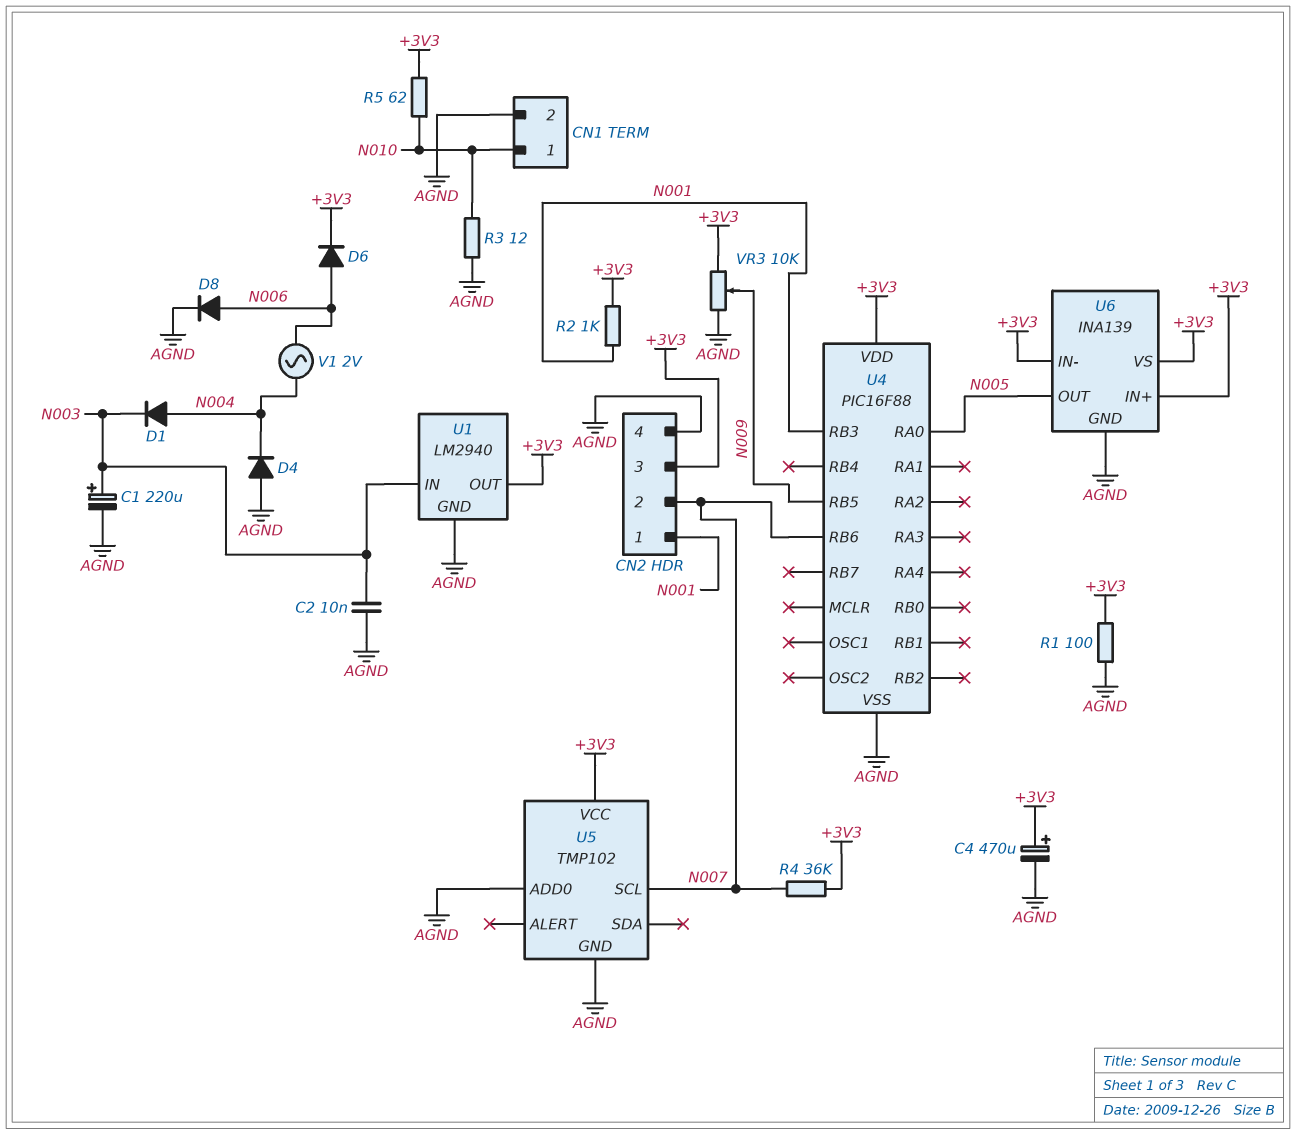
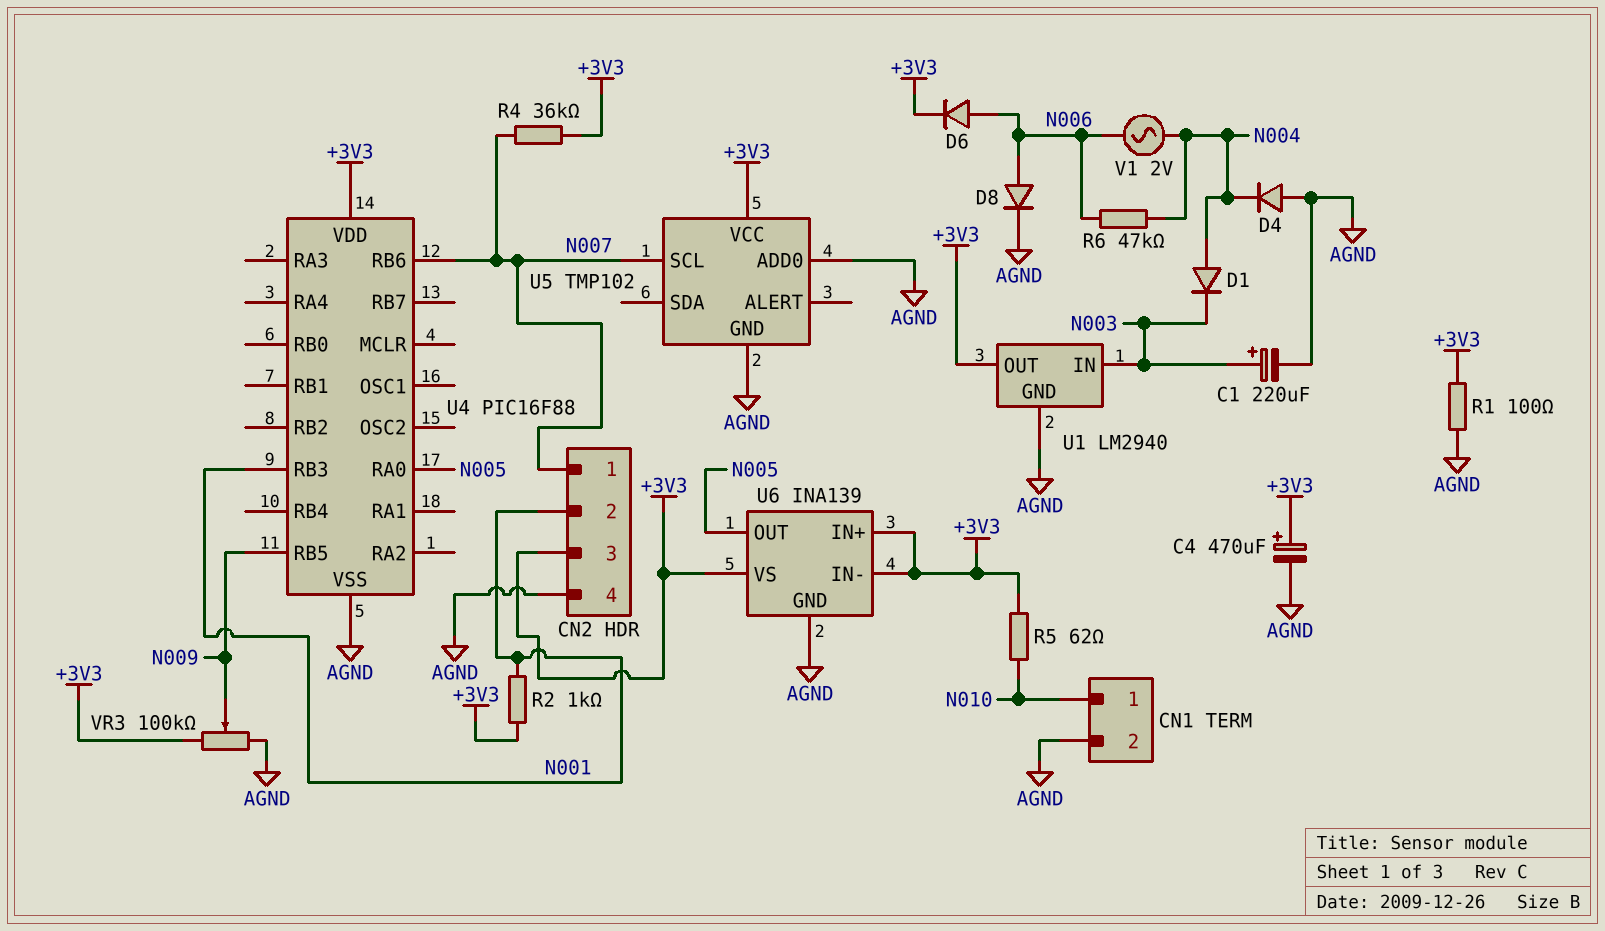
C2: 10nF (AGND, N003) -> none
CN2 pin 1: N001 -> N007
CN2 pin 2: N007 -> N001
R3: 12 (AGND, N010) -> none
R6: none -> 47k (N004, N006)
VR3: 10k (+3V3, AGND, wiper N009) -> 100k (+3V3, AGND, wiper N009)

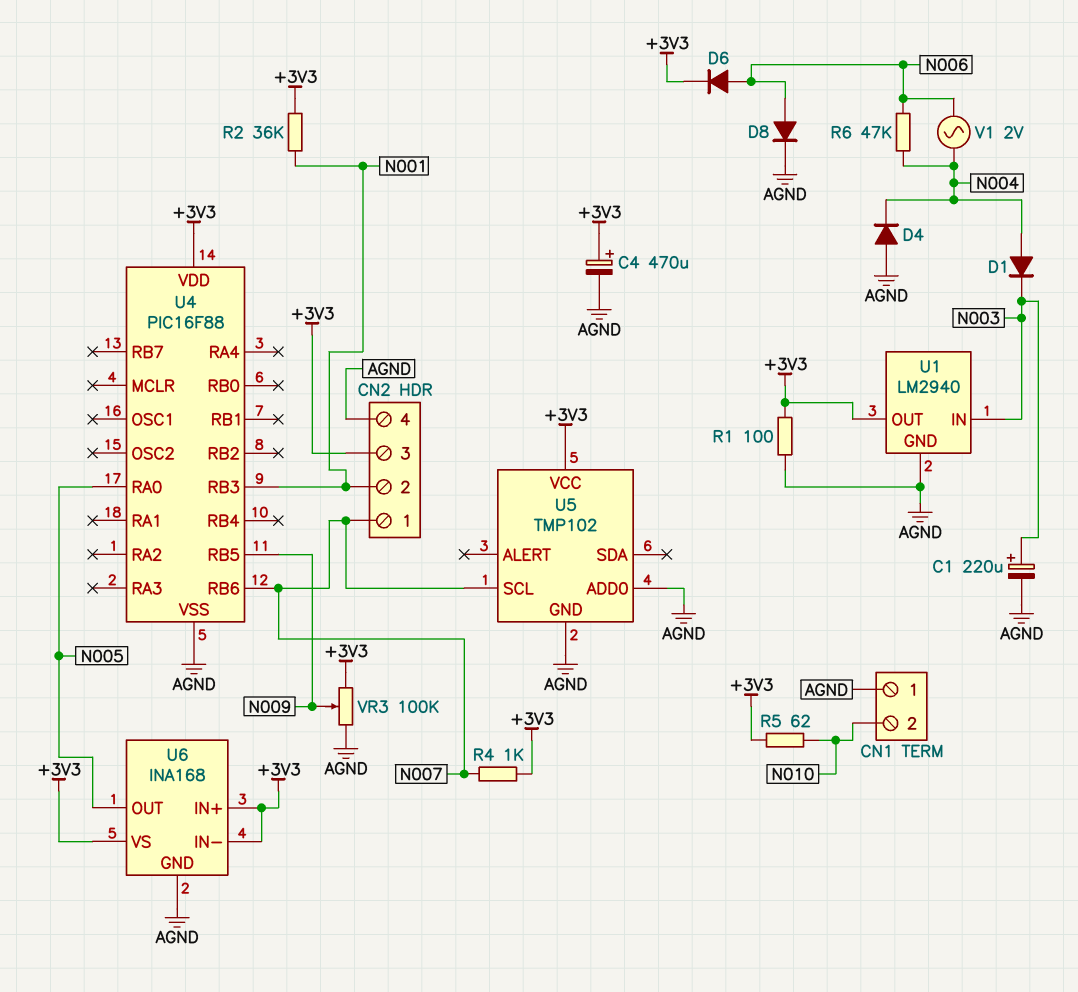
CN1 pin 1: N010 -> AGND
CN1 pin 2: AGND -> N010
R2: 1k (+3V3, N001) -> 36k (+3V3, N001)
R4: 36k (+3V3, N007) -> 1k (+3V3, N007)
U6: INA139 -> INA168

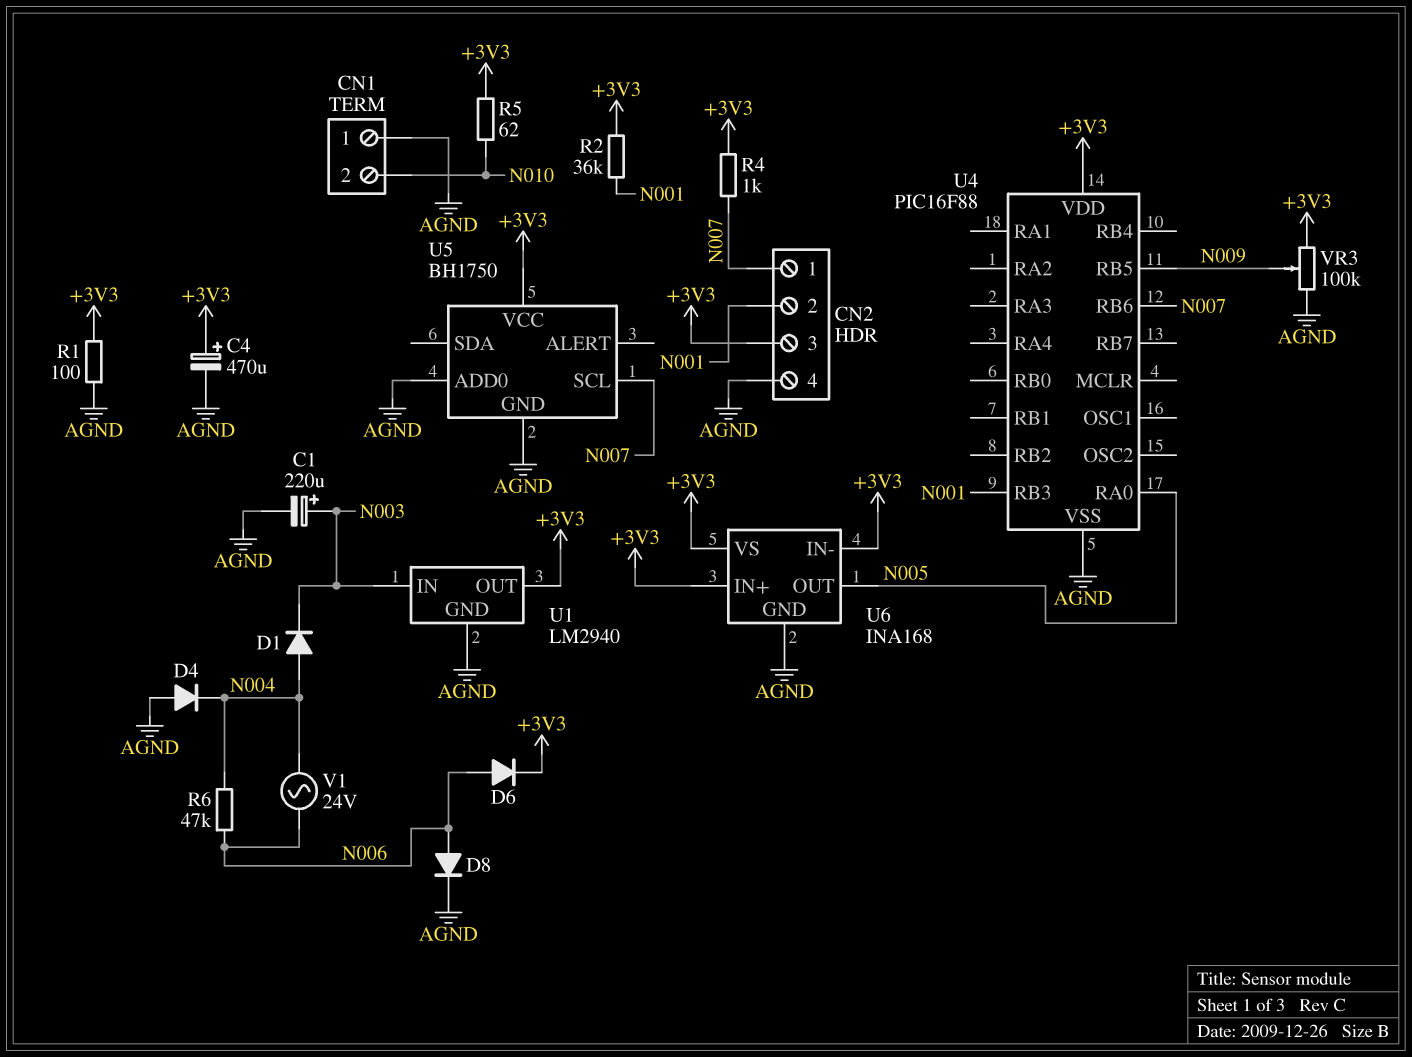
U5: TMP102 -> BH1750
V1: AC 2V (N004, N006) -> AC 24V (N004, N006)

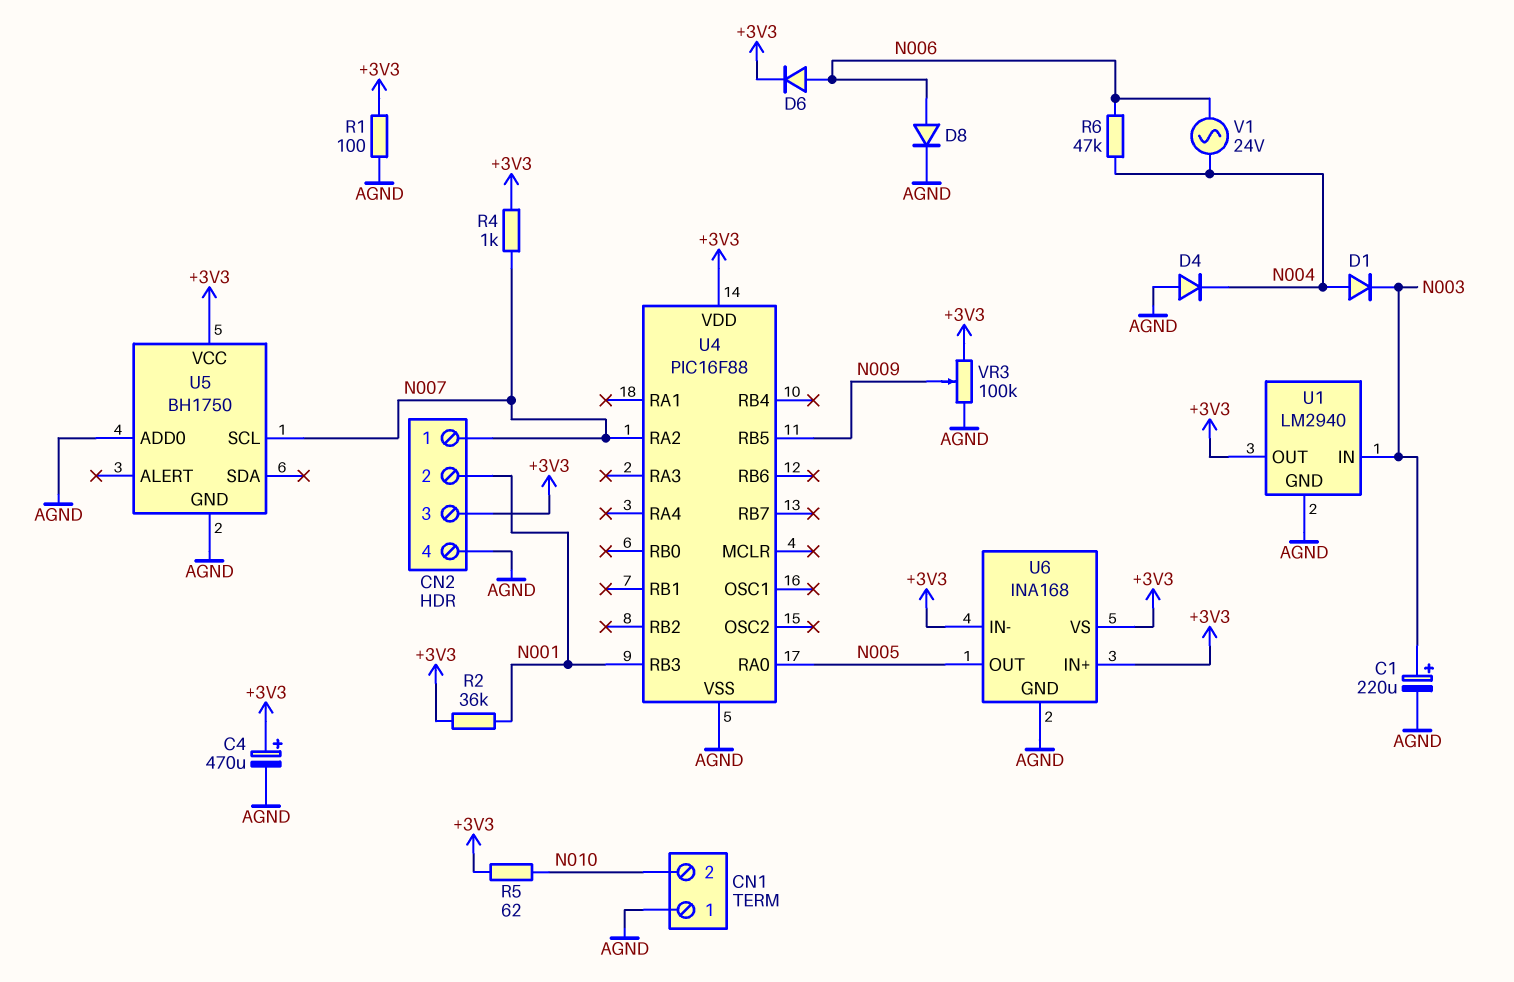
U4 pin RA2: none -> N007
U4 pin RB6: N007 -> none

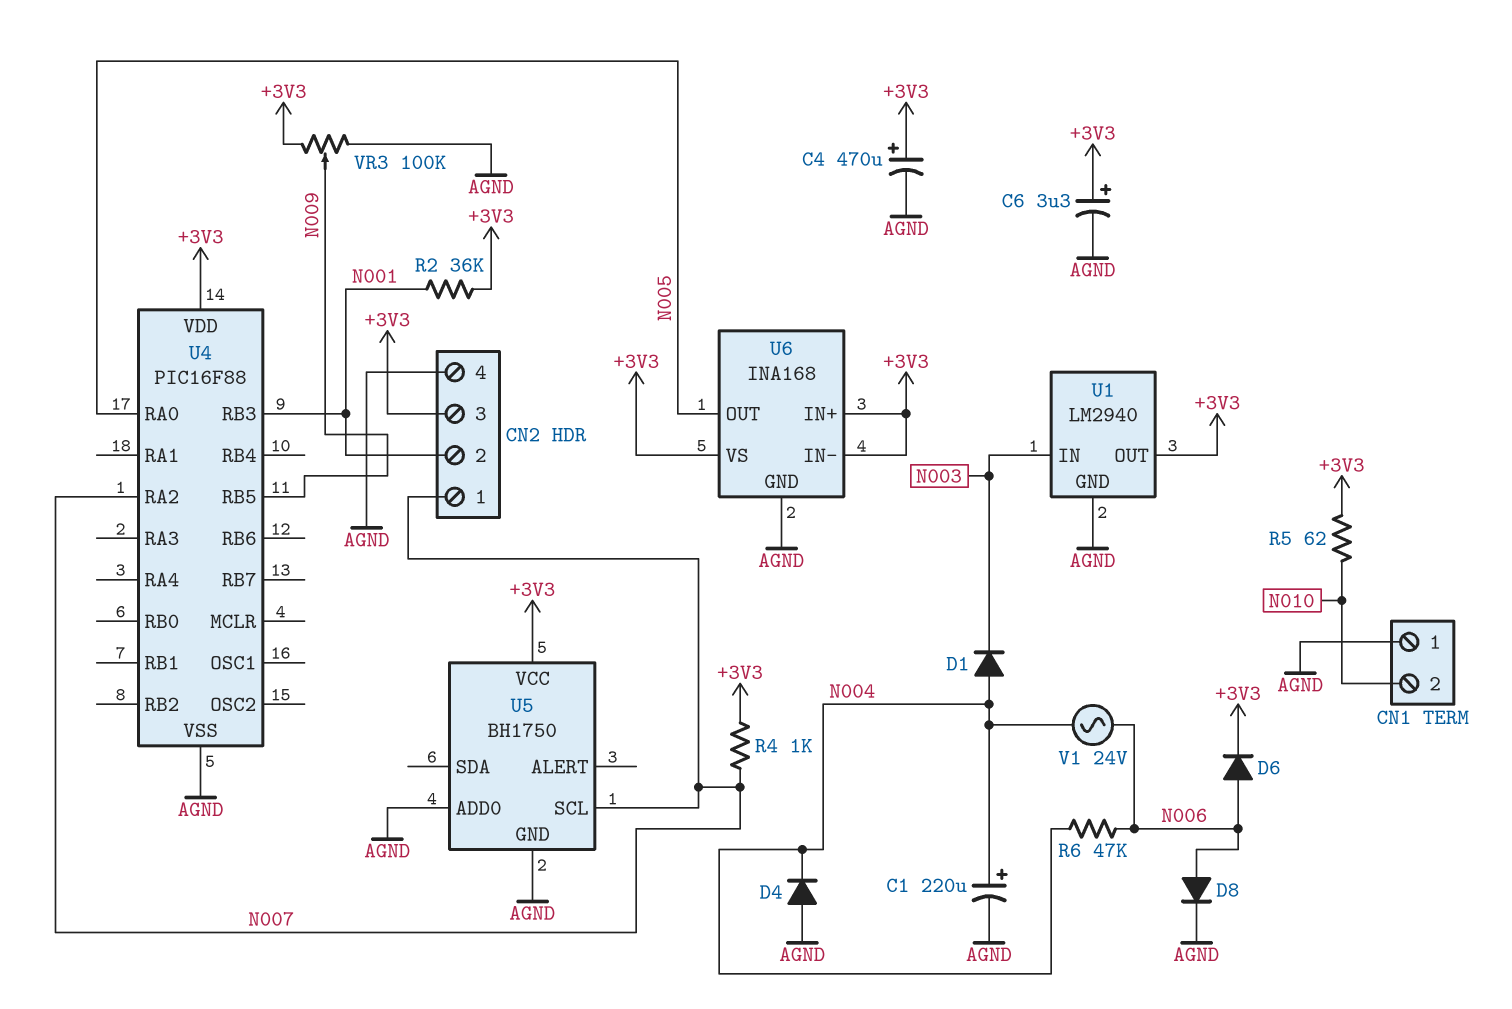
C1: 220uF (plus N003, minus AGND) -> 220uF (plus N004, minus AGND)
C6: none -> 3.3uF (plus +3V3, minus AGND)
R1: 100 (+3V3, AGND) -> none

